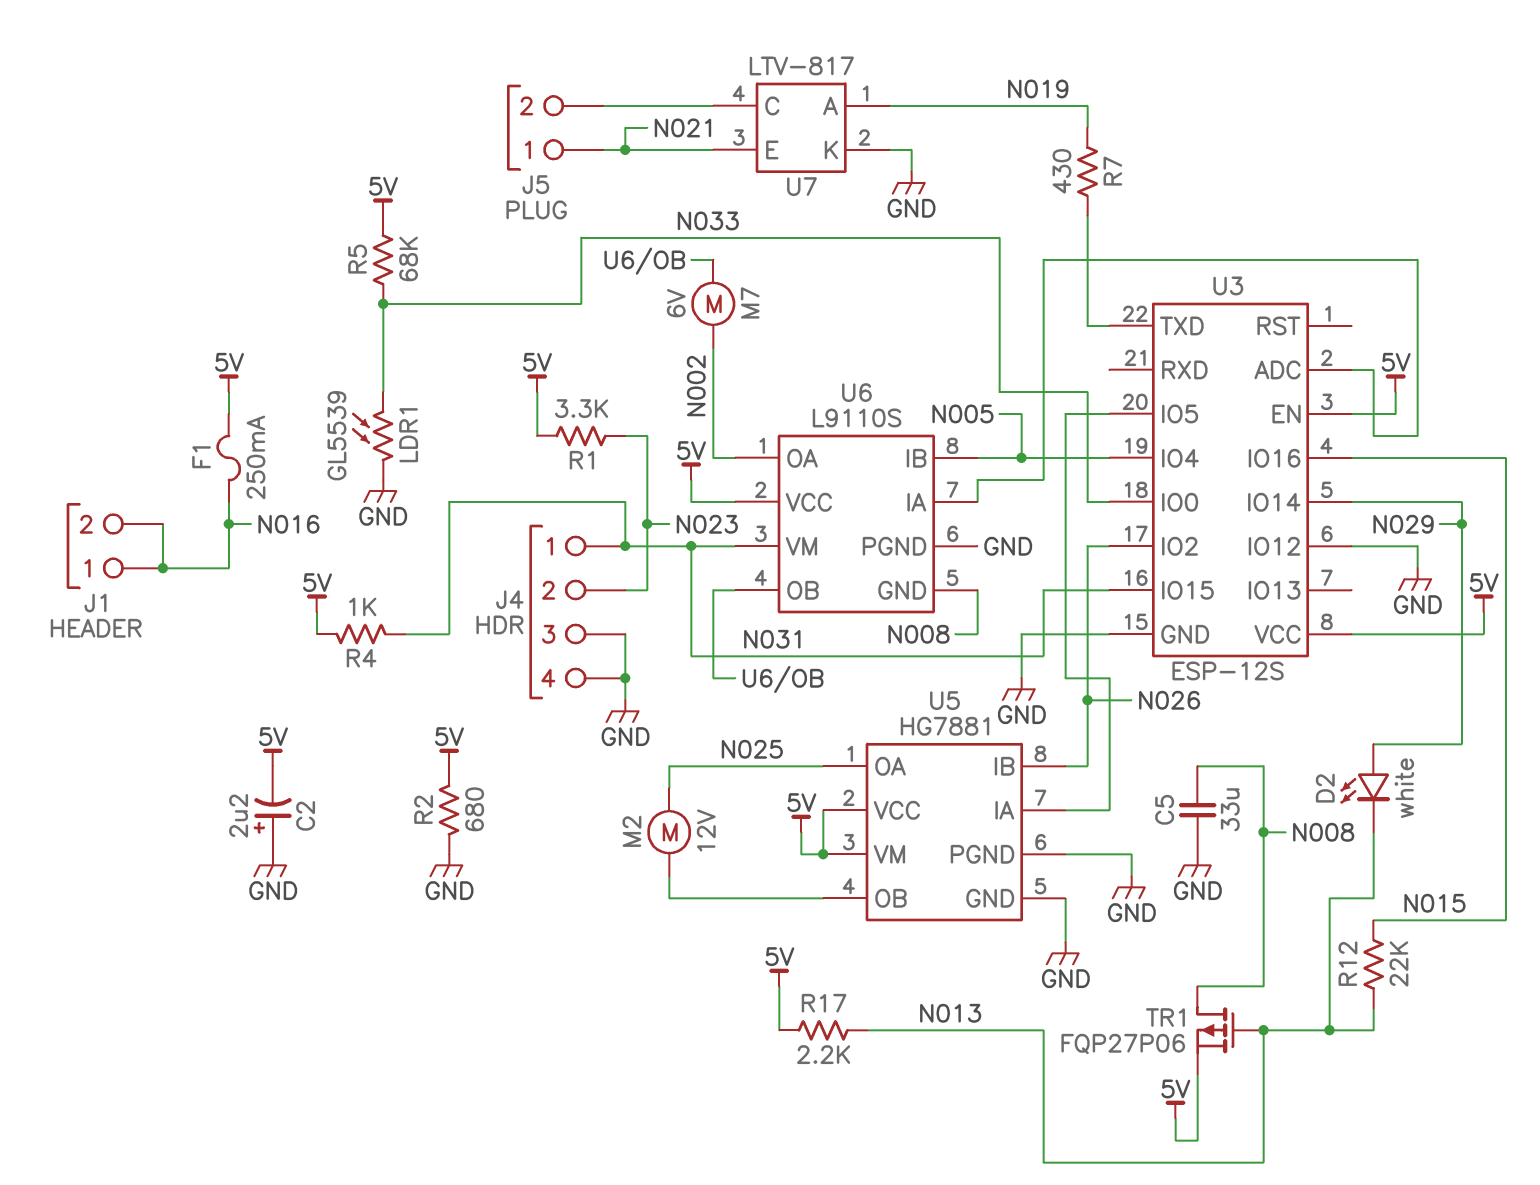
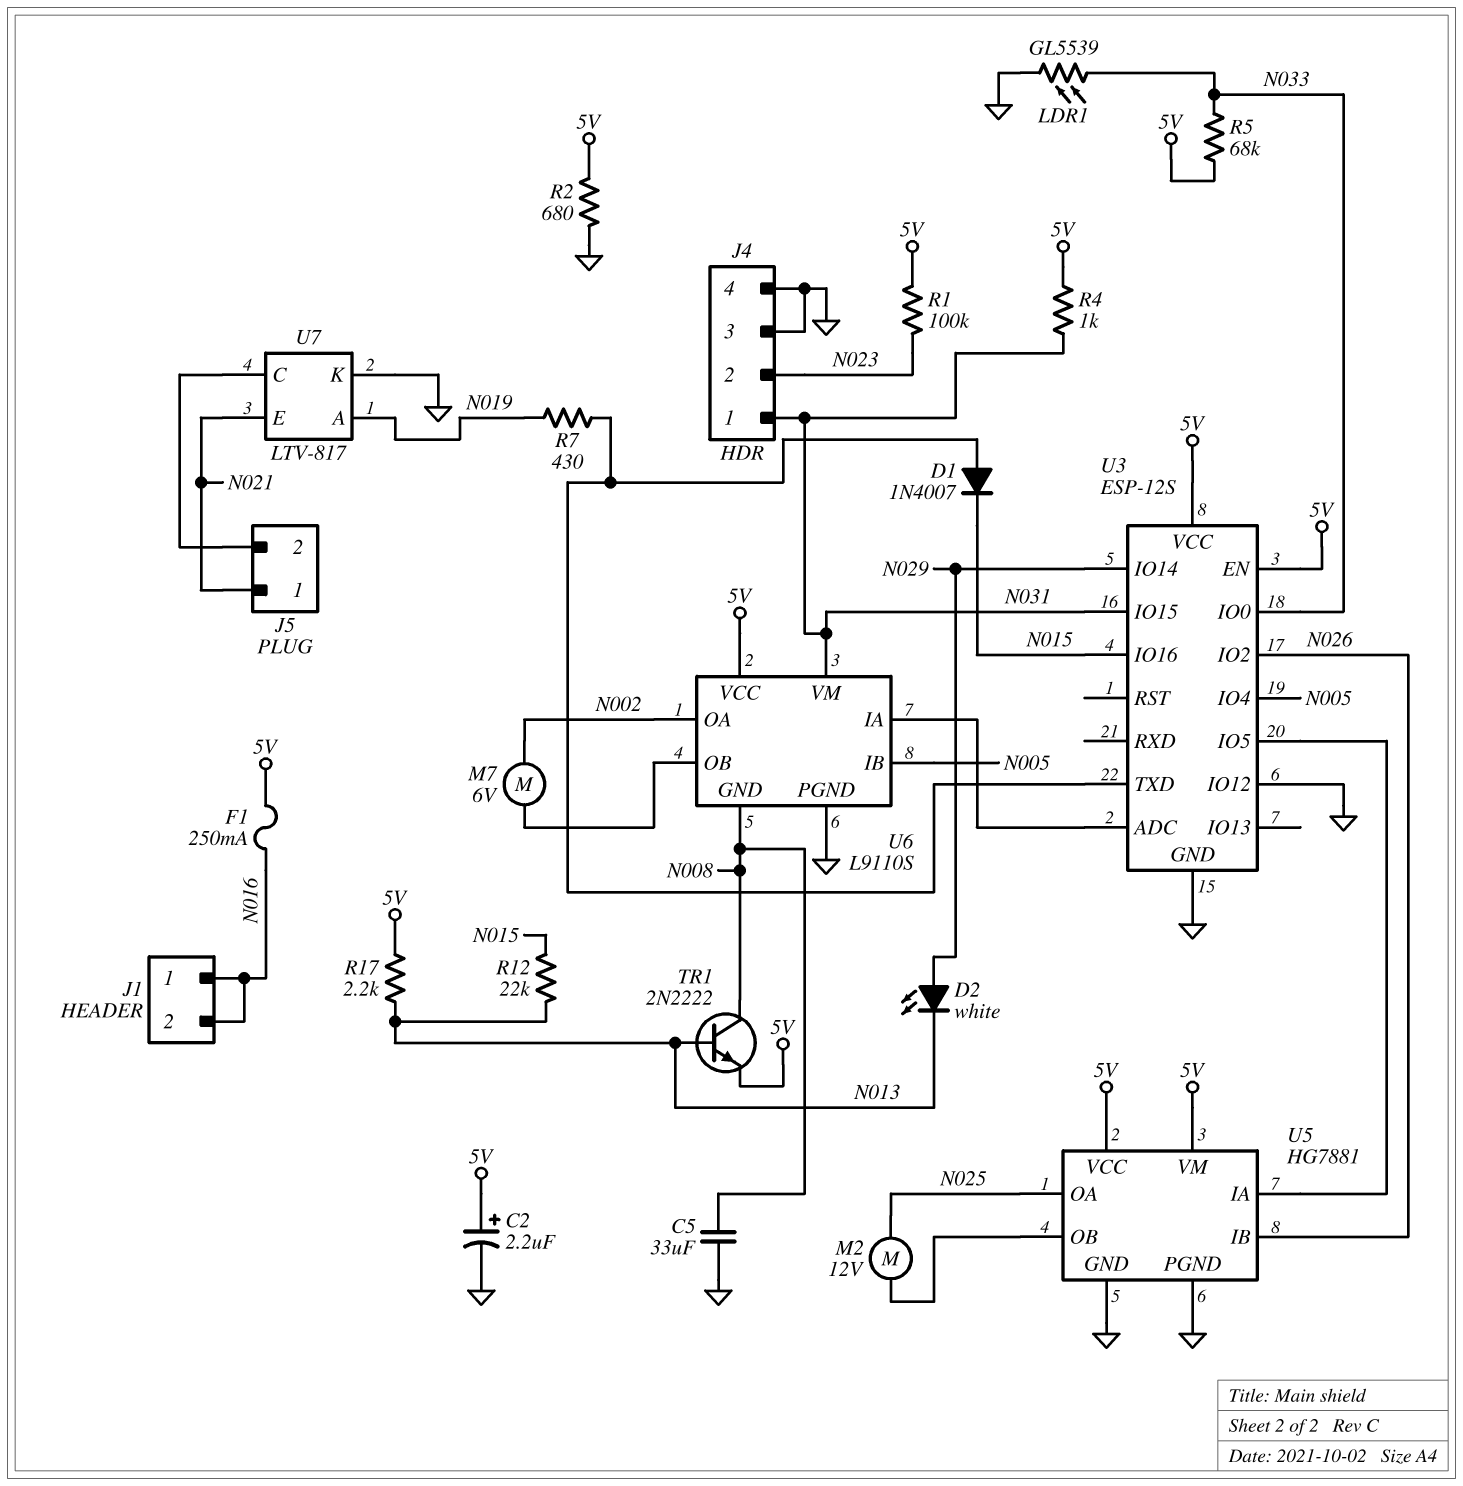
C2: 2.2uF (plus GND, minus 5V) -> 2.2uF (plus 5V, minus GND)
D1: none -> diode 1N4007 (A U3/TXD, K N015)
R1: 3.3k (5V, N023) -> 100k (5V, N023)
TR1: PMOS FQP27P06 (G N013, D N008, S 5V) -> NPN 2N2222 (B N013, C N008, E 5V)

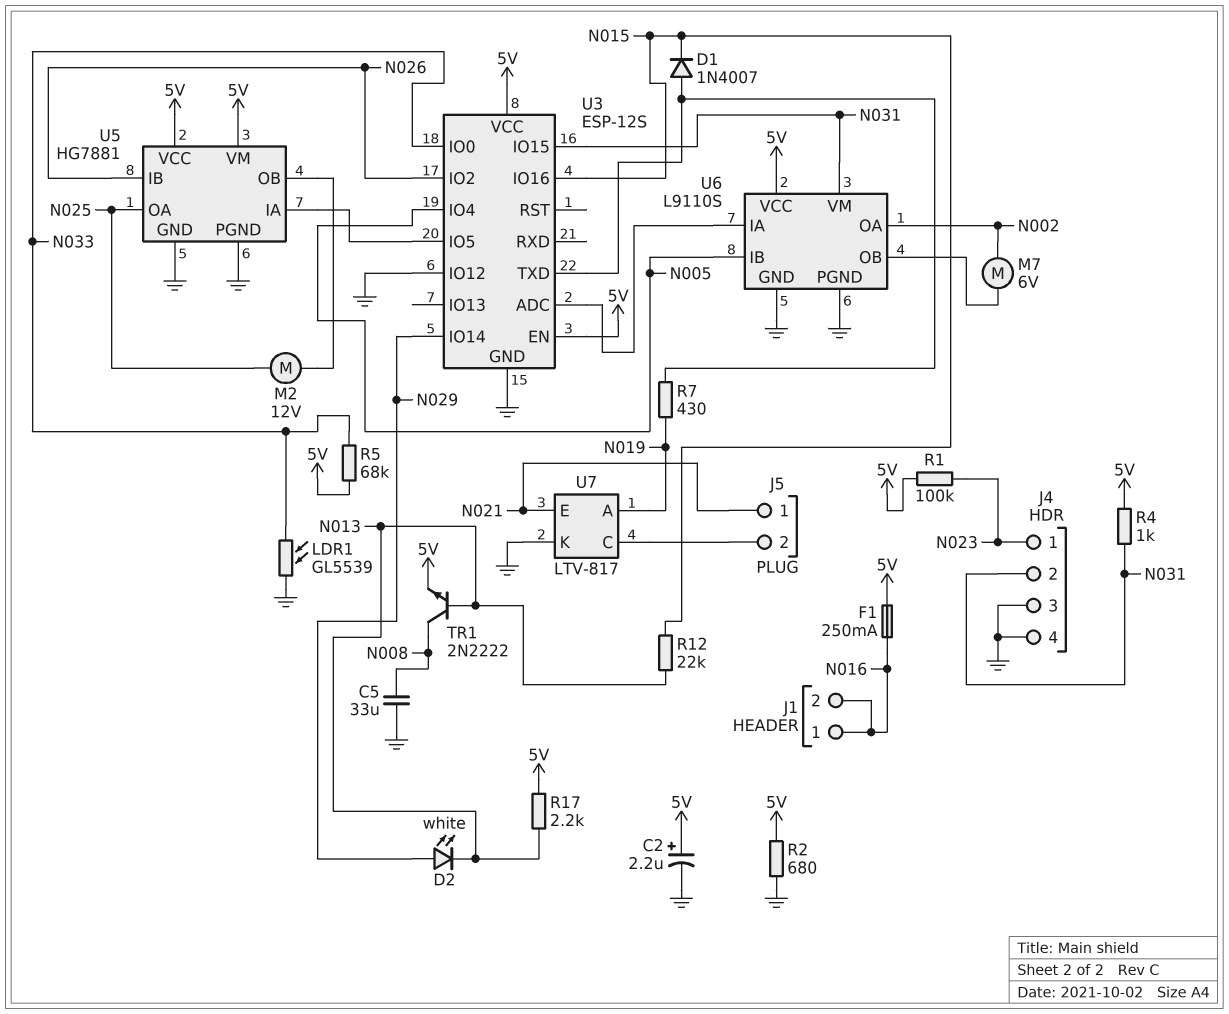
J4 pin 1: N031 -> N023
J4 pin 2: N023 -> N031
U6 pin GND: N008 -> GND

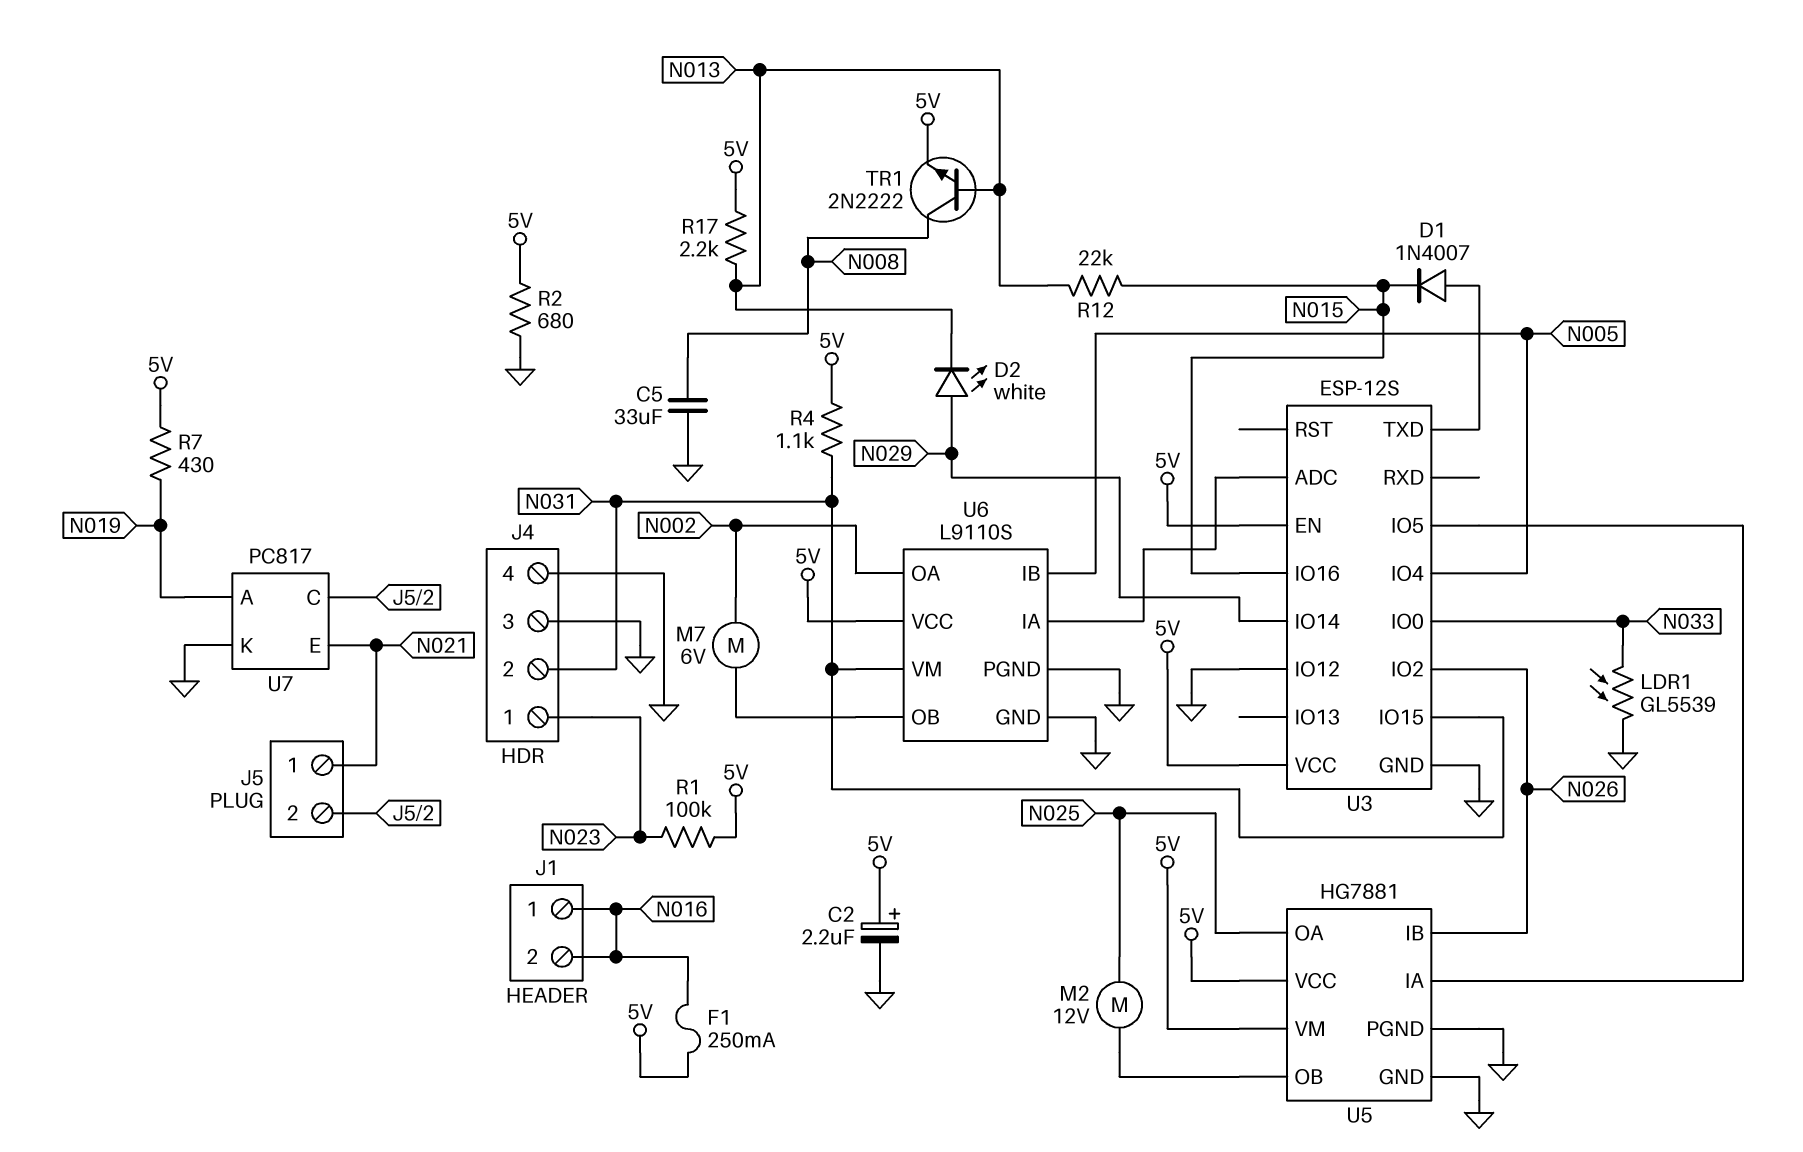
R4: 1k (5V, N031) -> 1.1k (5V, N031)
R5: 68k (5V, N033) -> none
R7: 430 (N019, U3/TXD) -> 430 (5V, N019)
U7: LTV-817 -> PC817

